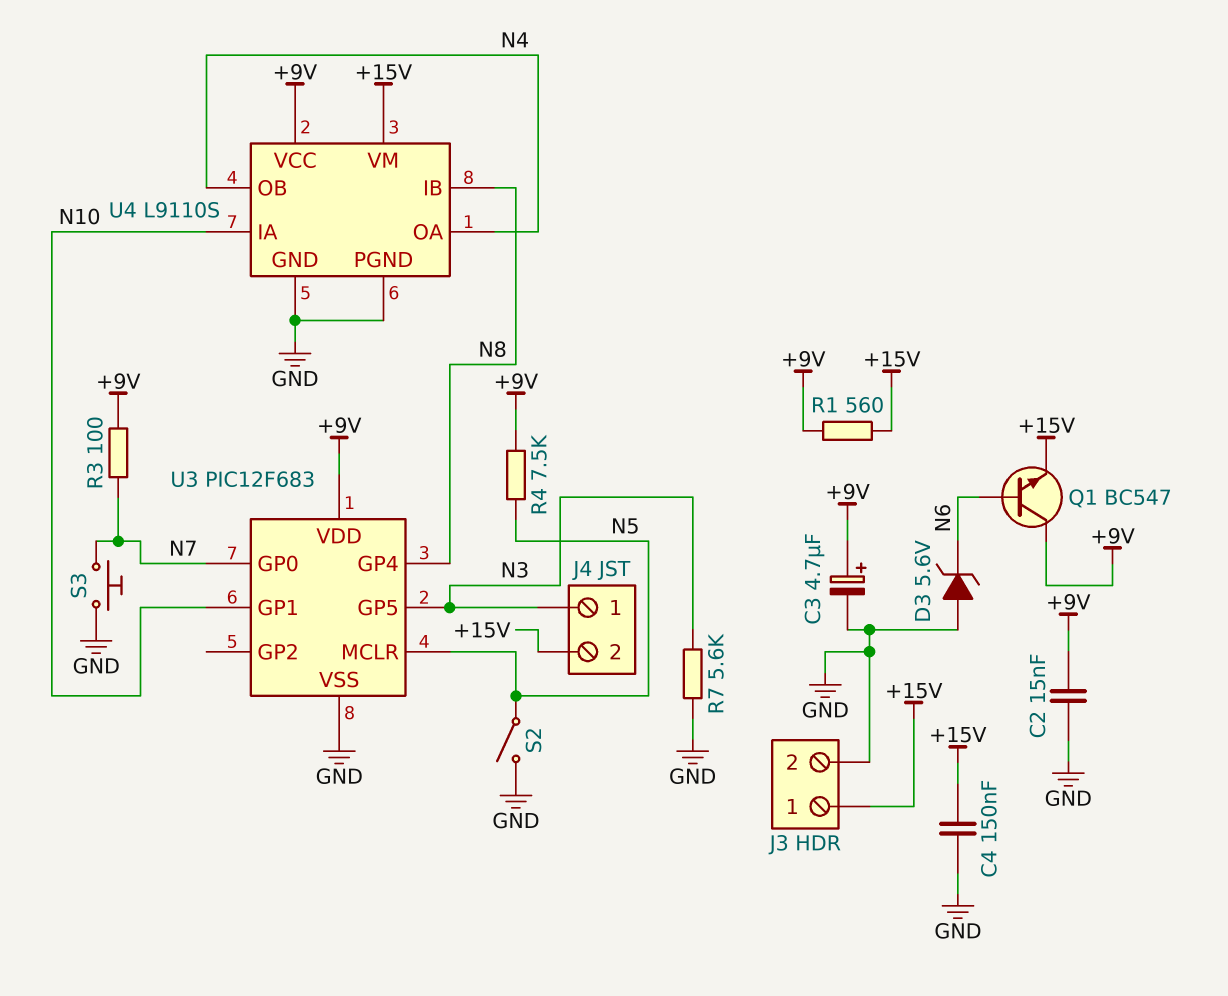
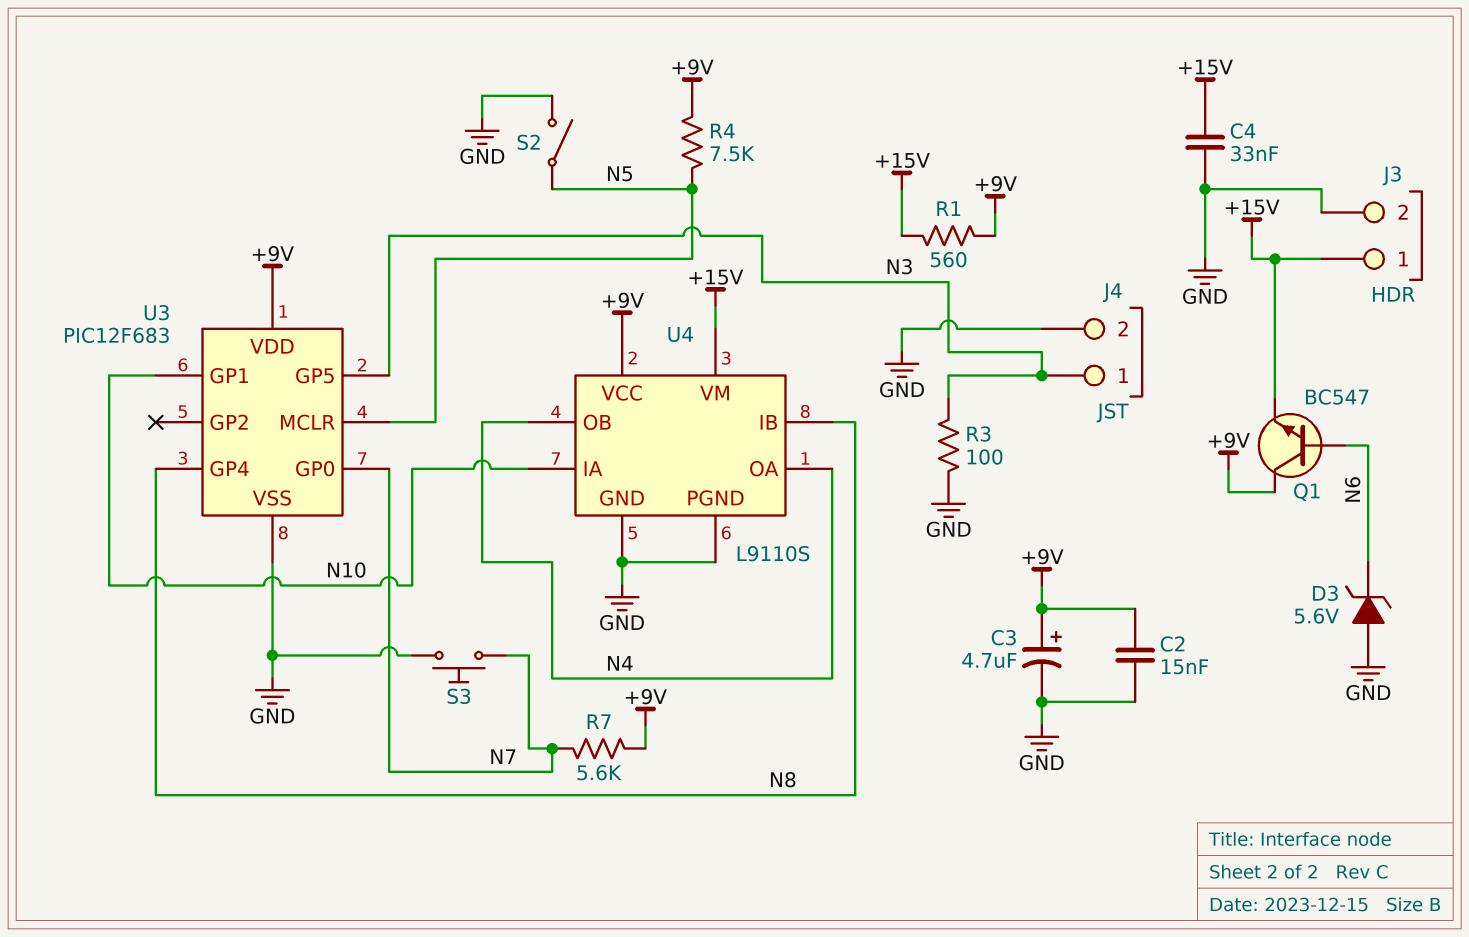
C4: 150nF (+15V, GND) -> 33nF (+15V, GND)
J4 pin 2: +15V -> GND
R3: 100 (+9V, N7) -> 100 (GND, N3)
R7: 5.6k (GND, N3) -> 5.6k (+9V, N7)

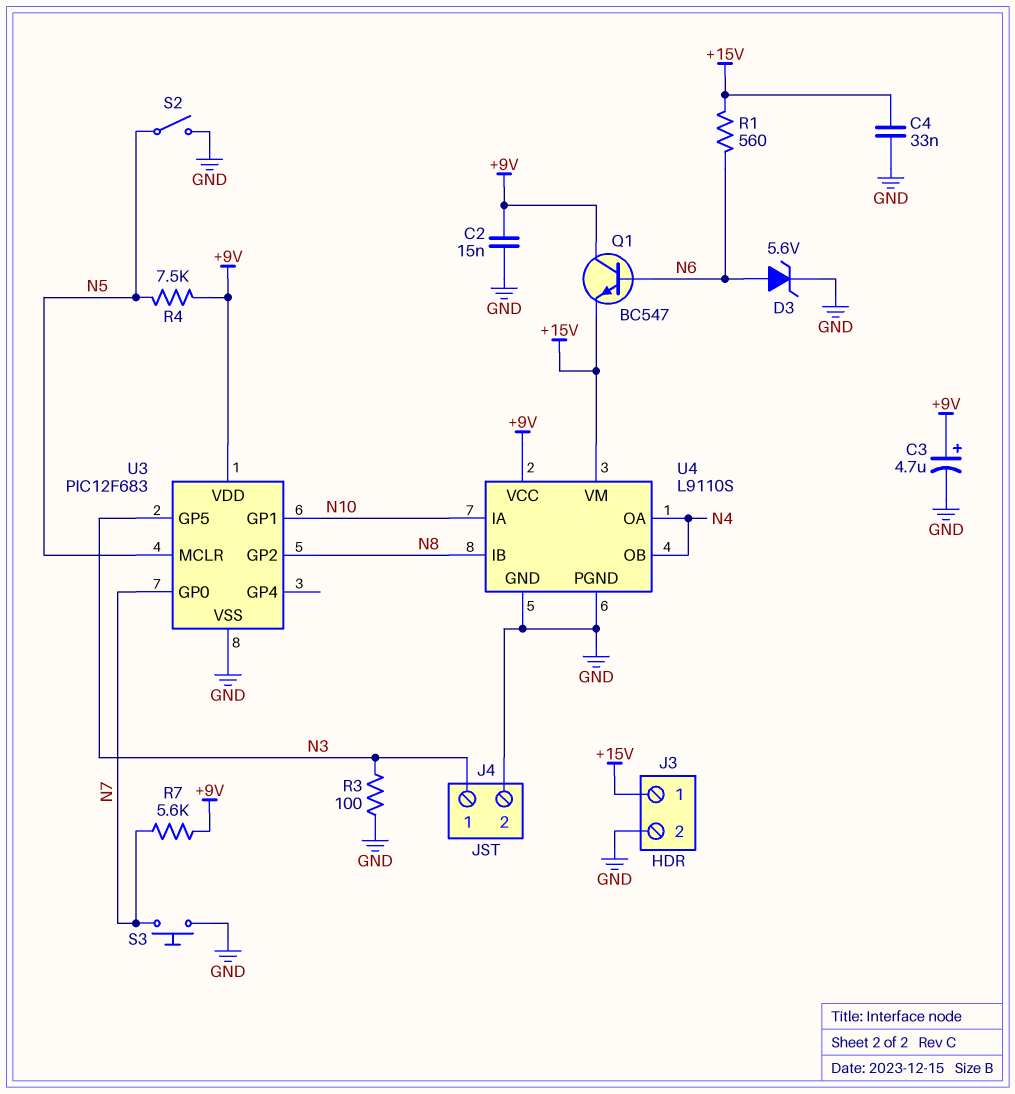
D3: zener 5.6V (A GND, K N6) -> zener 5.6V (A N6, K GND)
R1: 560 (+9V, +15V) -> 560 (+15V, N6)
U3 pin GP2: none -> N8
U3 pin GP4: N8 -> none

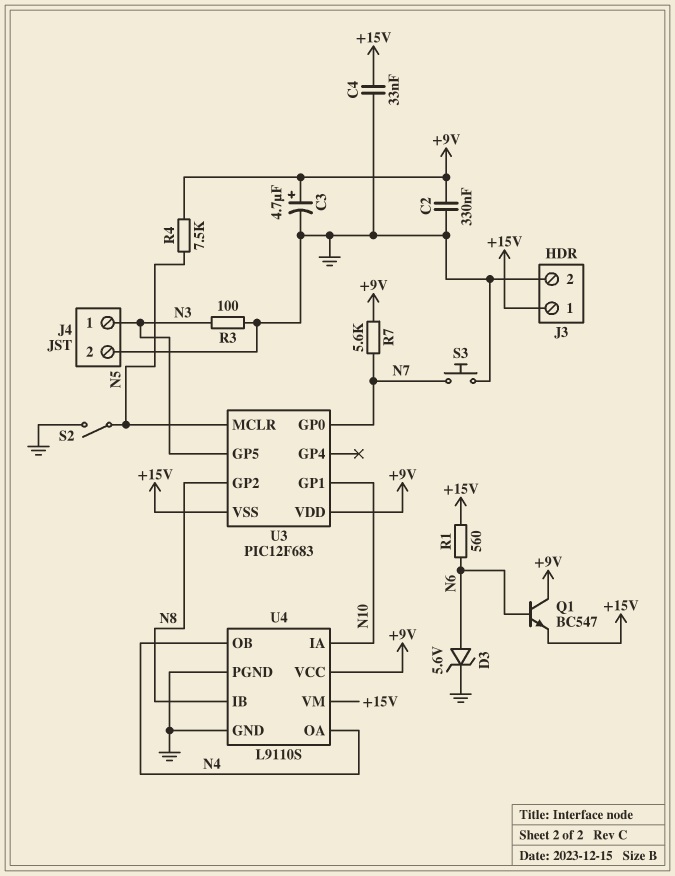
C2: 15nF (+9V, GND) -> 330nF (+9V, GND)
U3 pin VSS: GND -> +15V

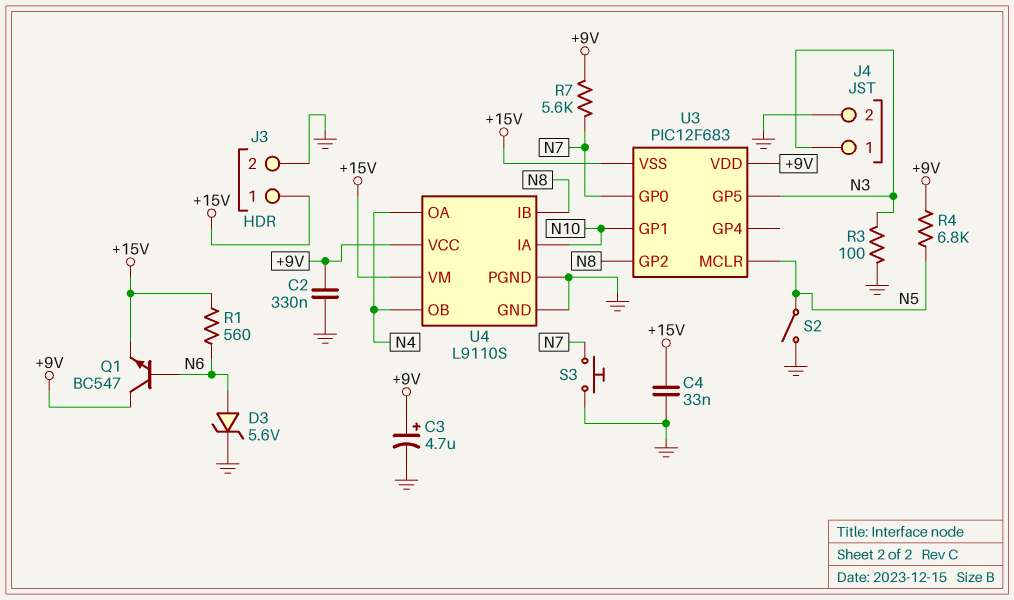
R4: 7.5k (+9V, N5) -> 6.8k (+9V, N5)

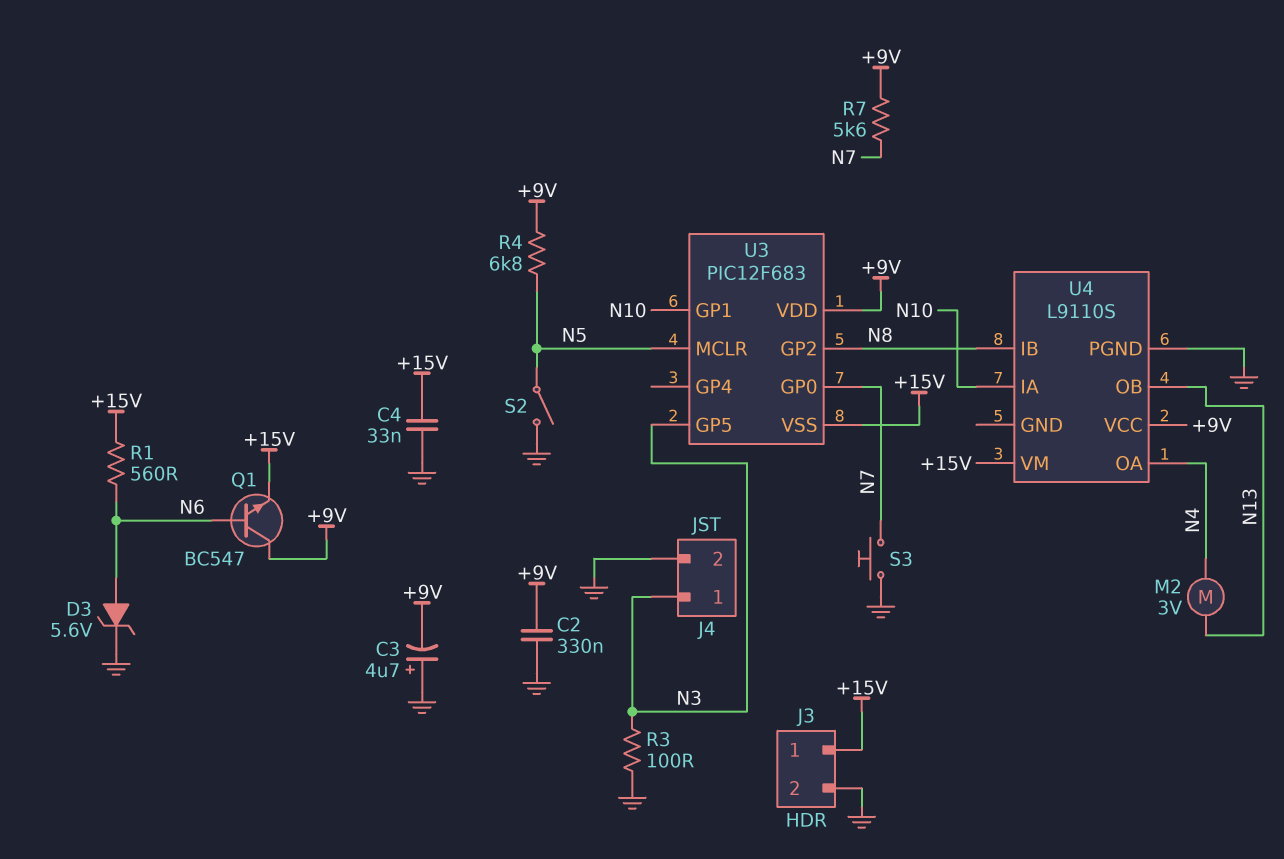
C3: 4.7uF (plus +9V, minus GND) -> 4.7uF (plus GND, minus +9V)
M2: none -> motor 3V (N4, N13)
U4 pin GND: GND -> none
U4 pin OB: N4 -> N13

